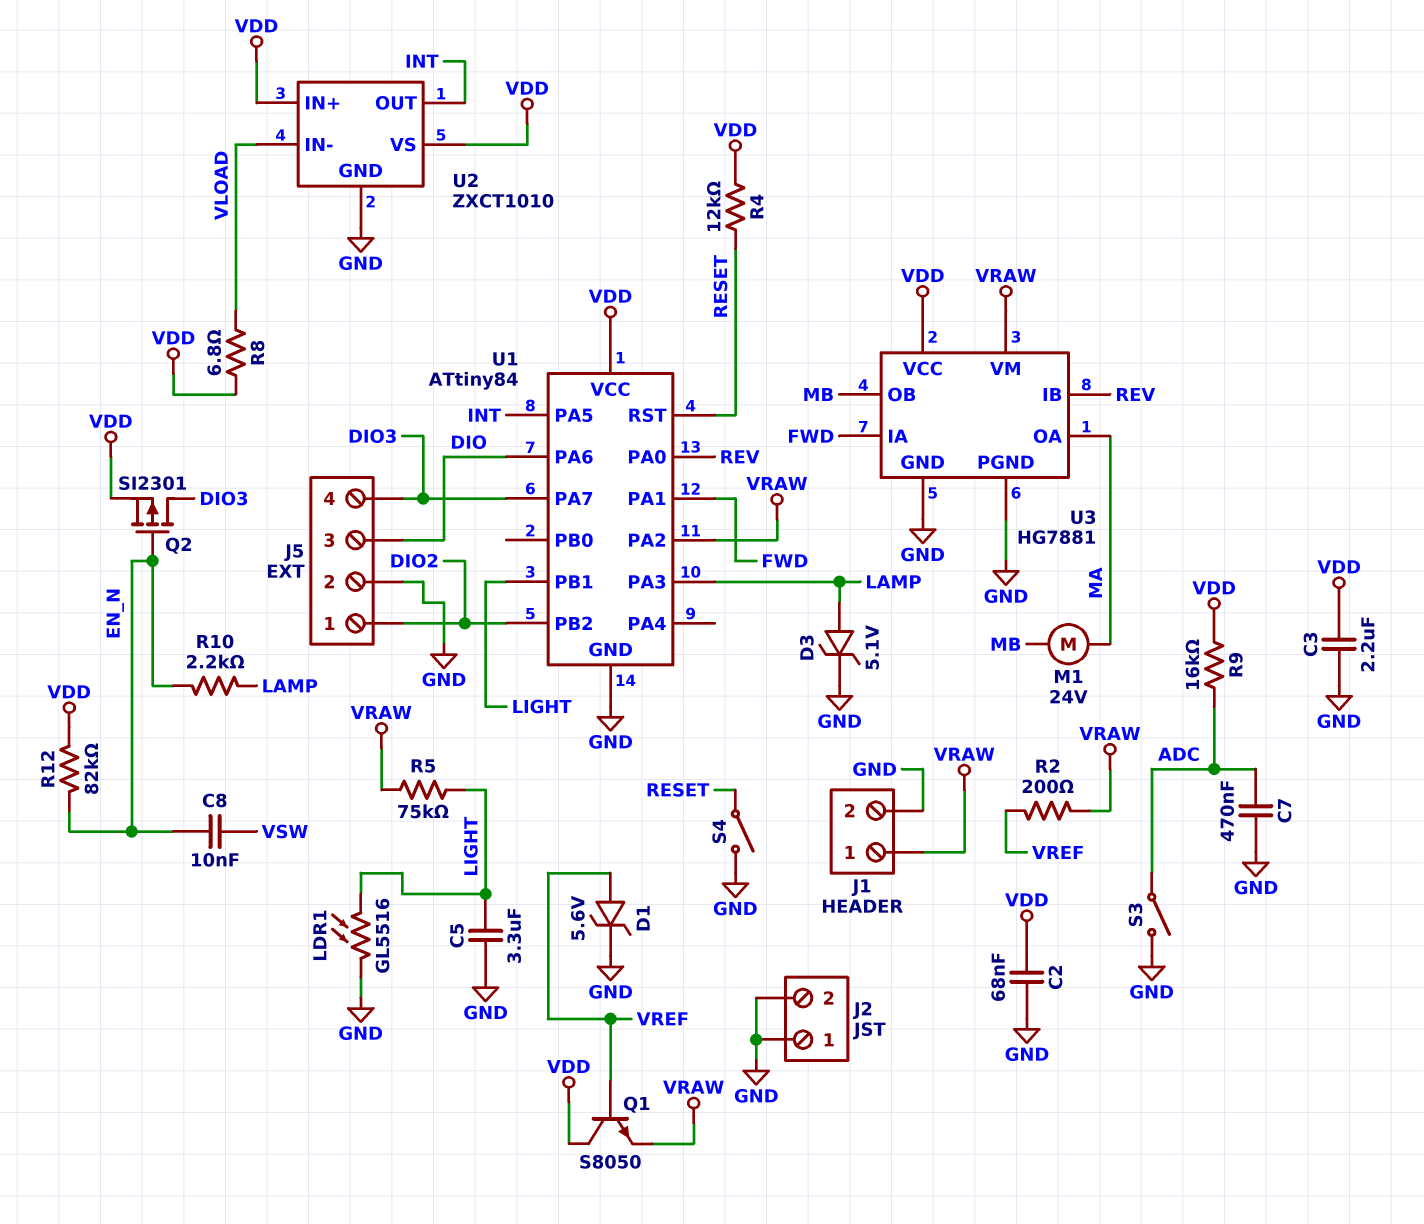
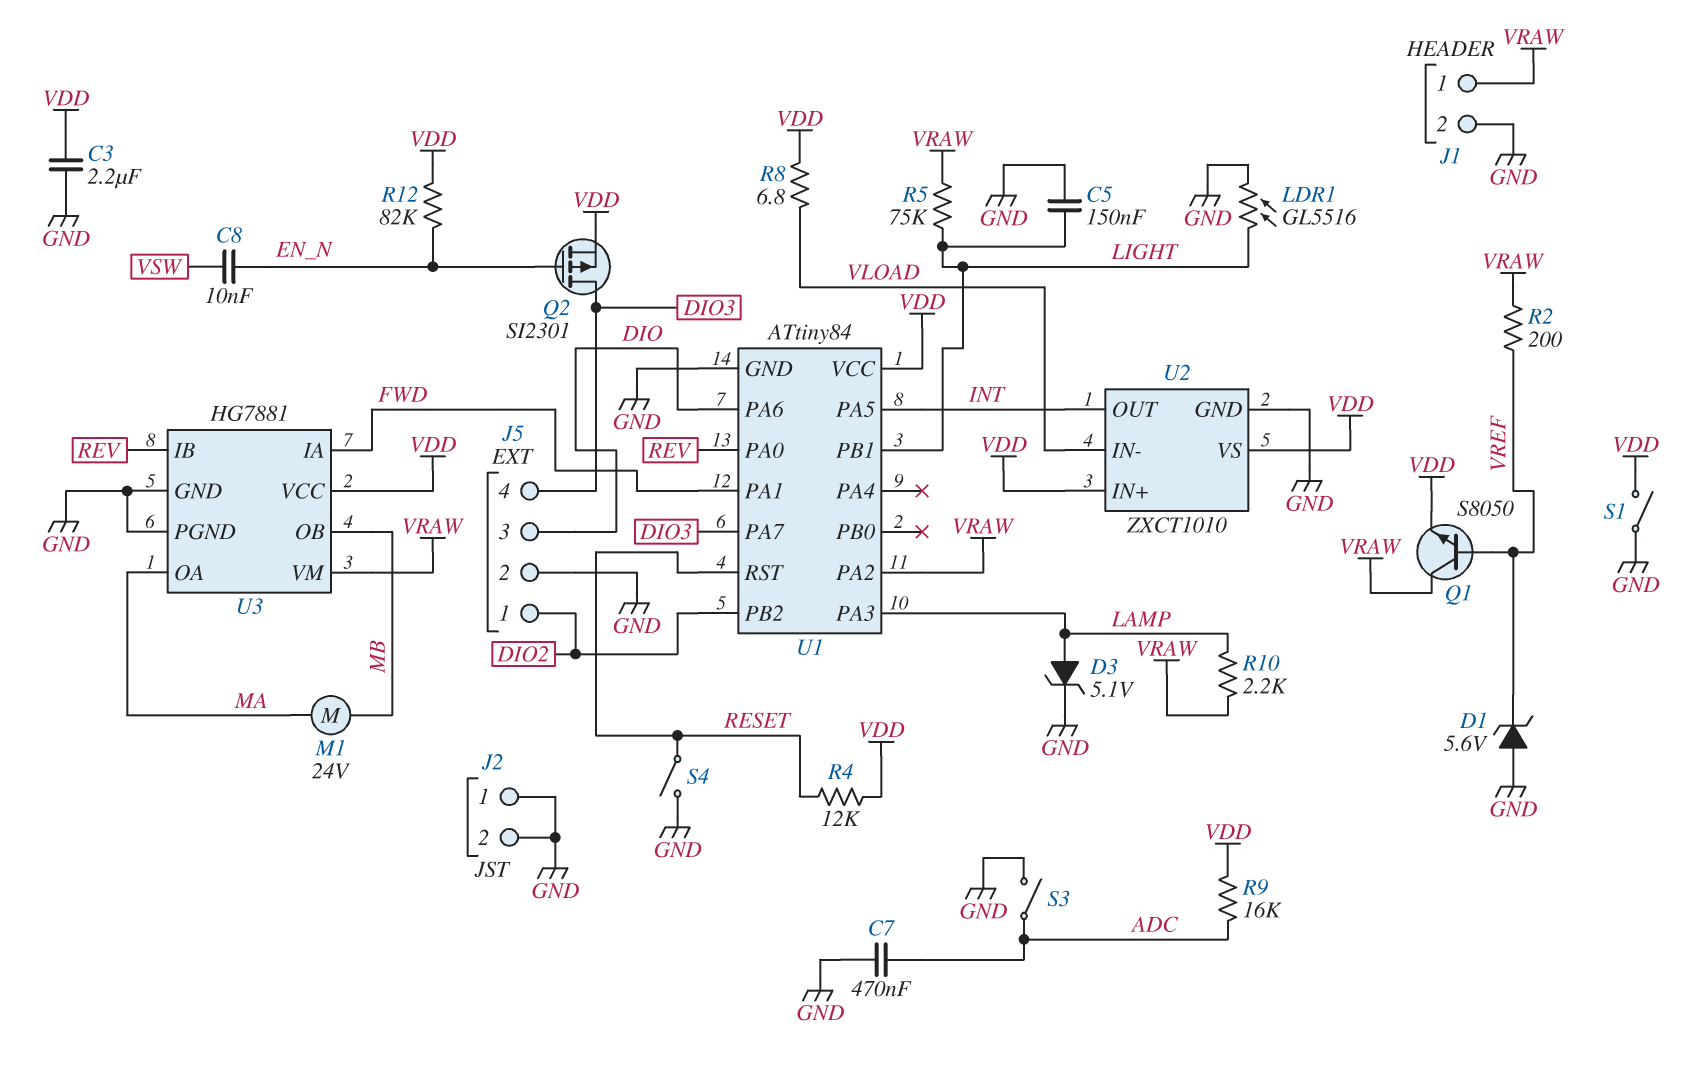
C2: 68nF (GND, VDD) -> none
C5: 3.3uF (GND, LIGHT) -> 150nF (GND, LIGHT)
D1: zener 5.6V (A VREF, K GND) -> zener 5.6V (A GND, K VREF)
Q1: NPN S8050 (B VREF, C VDD, E VRAW) -> NPN S8050 (B VREF, C VRAW, E VDD)
R10: 2.2k (EN_N, LAMP) -> 2.2k (LAMP, VRAW)
S1: none -> switch (GND, VDD)

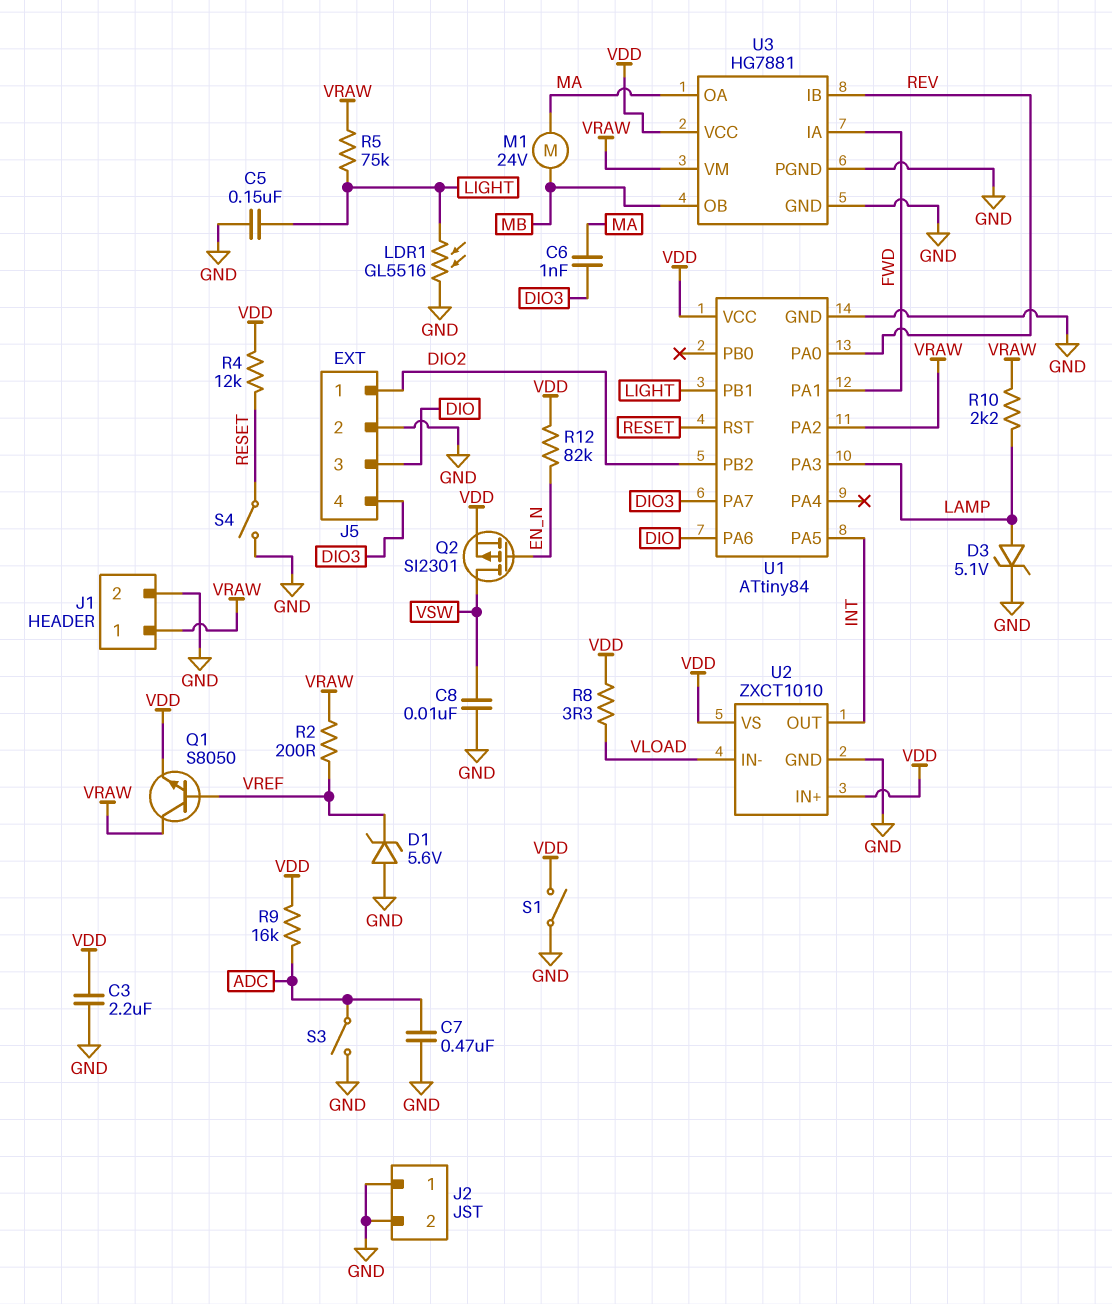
C6: none -> 1nF (DIO3, MA)
C8: 10nF (EN_N, VSW) -> 10nF (GND, VSW)
Q2: PMOS SI2301 (G EN_N, D DIO3, S VDD) -> PMOS SI2301 (G EN_N, D VSW, S VDD)
R8: 6.8 (VDD, VLOAD) -> 3.3 (VDD, VLOAD)

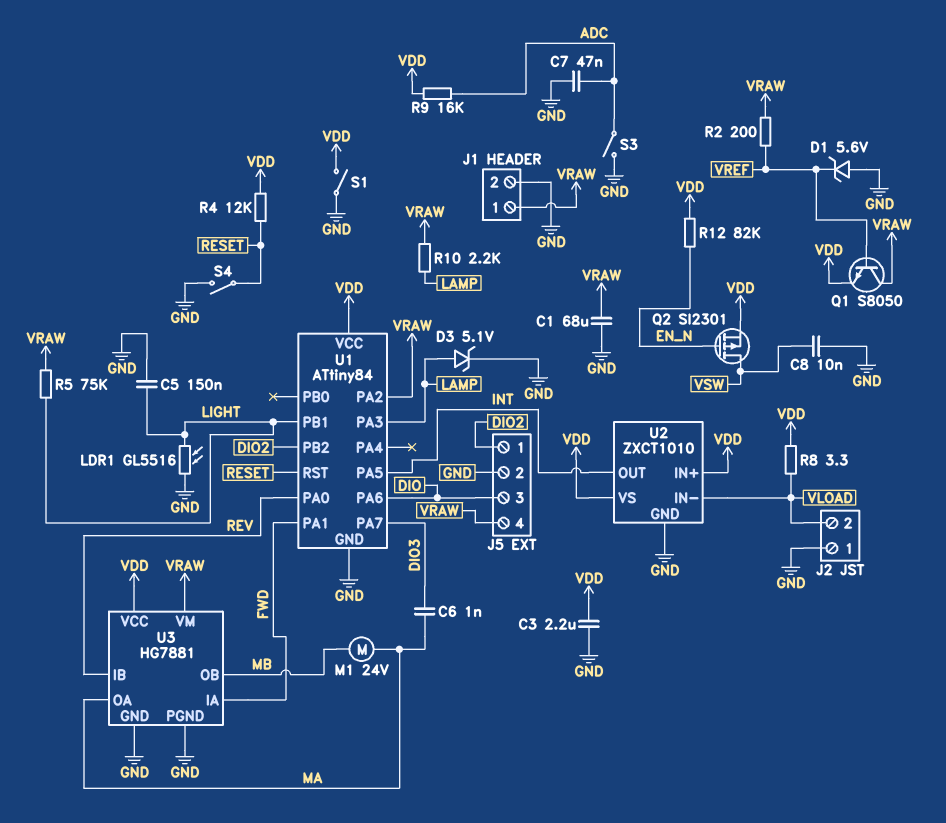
C1: none -> 68uF (GND, VRAW)
C7: 470nF (ADC, GND) -> 47nF (ADC, GND)
J2 pin 2: GND -> VLOAD
J5 pin 4: DIO3 -> VRAW

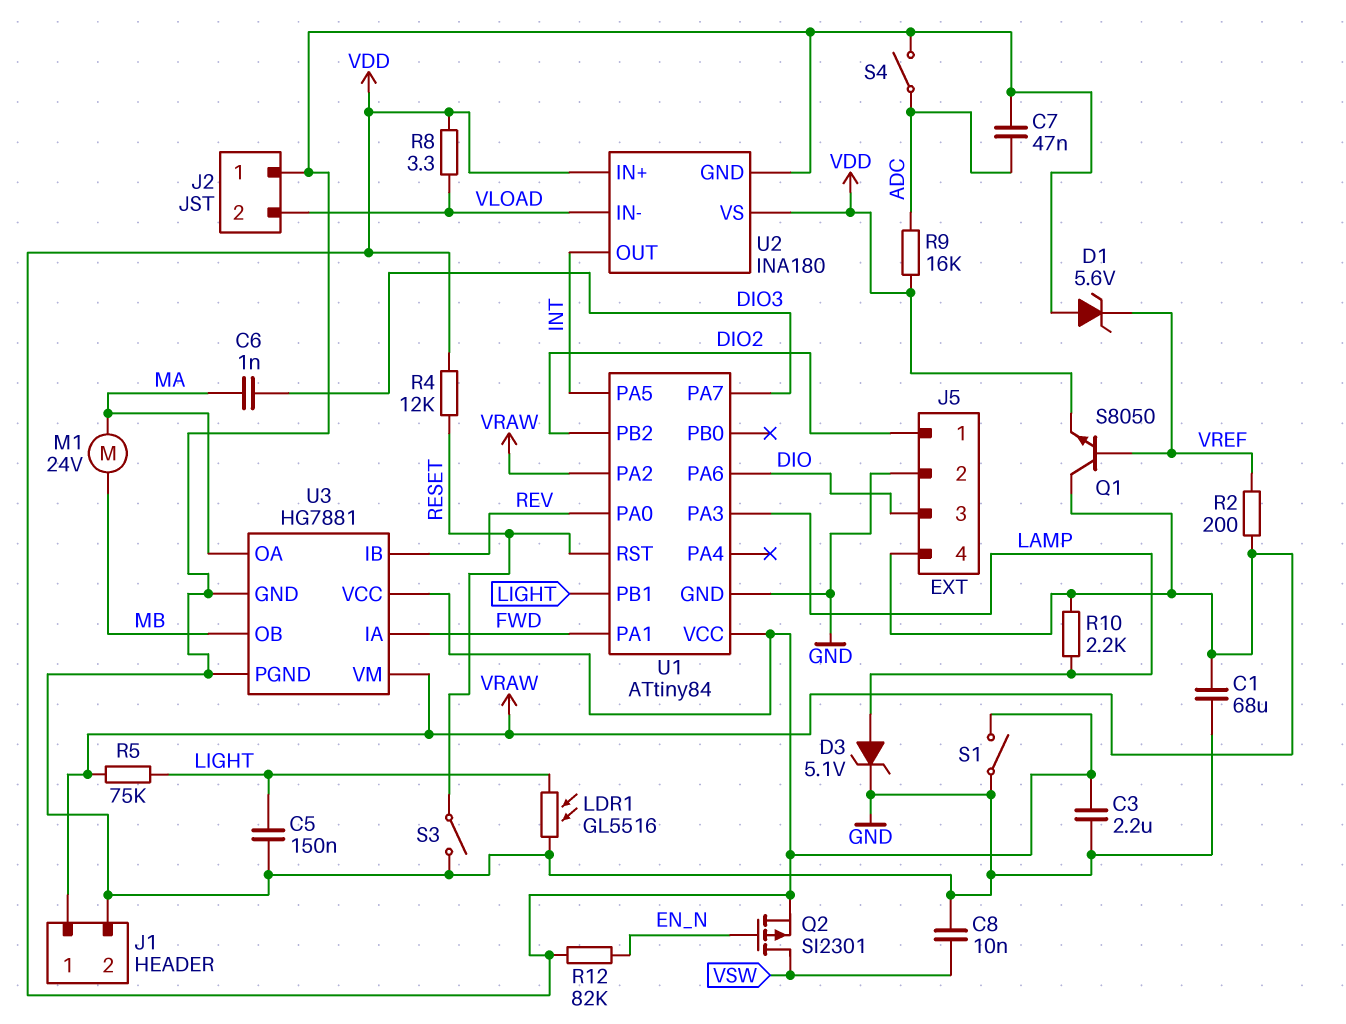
S3: switch (ADC, GND) -> switch (GND, RESET)
S4: switch (GND, RESET) -> switch (ADC, GND)
U2: ZXCT1010 -> INA180

